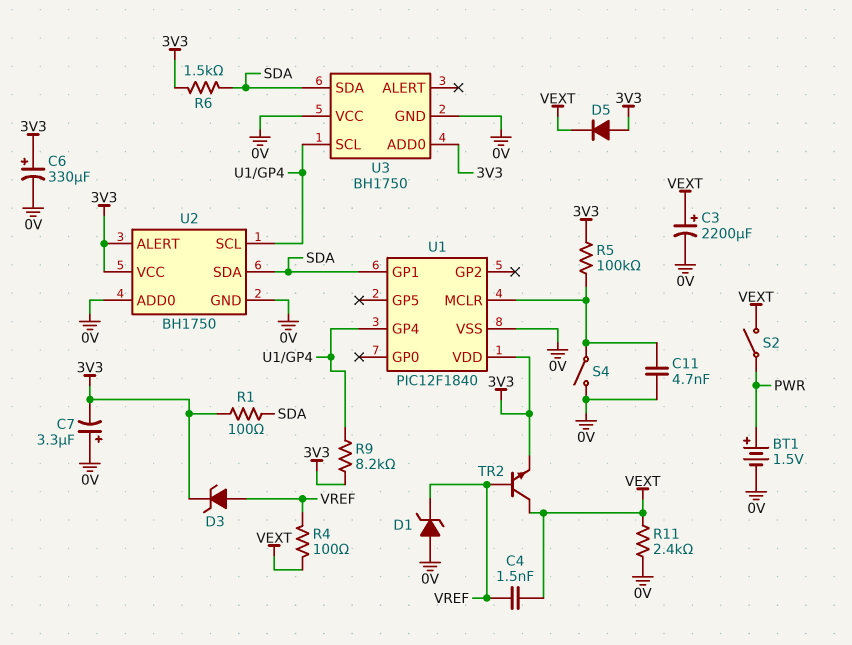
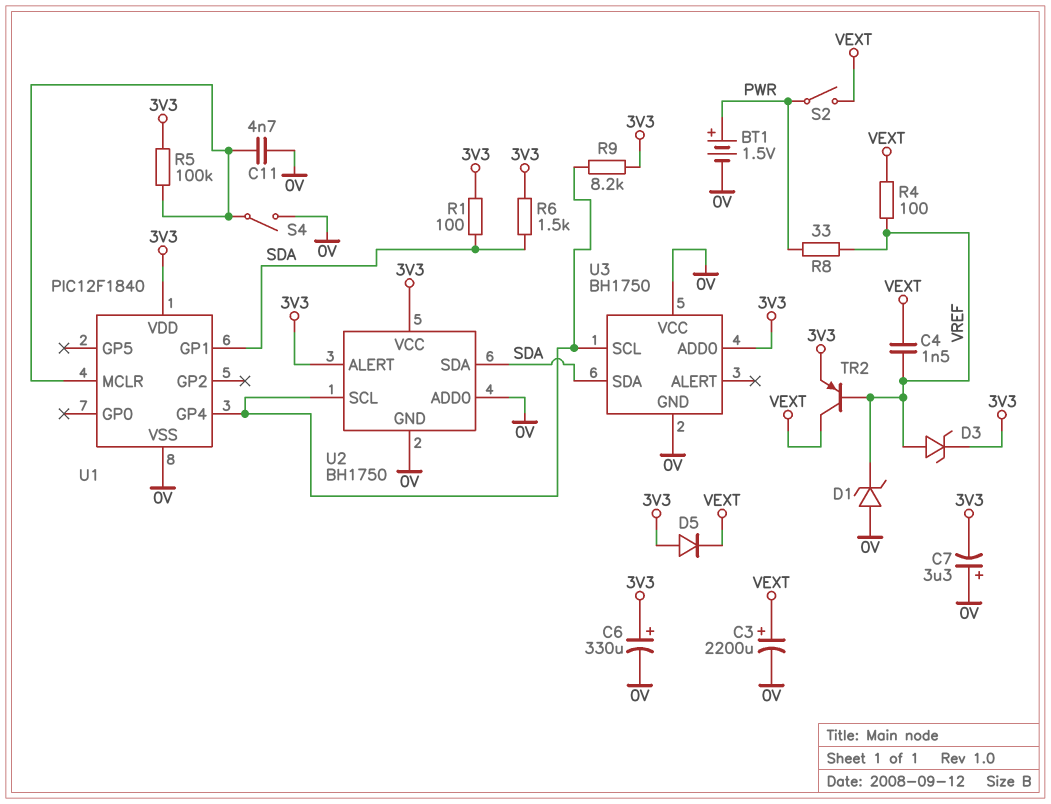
R8: none -> 33 (PWR, VREF)
R11: 2.4k (0V, VEXT) -> none
TR2: NPN (B VREF, C VEXT, E 3V3) -> PNP (B VREF, C VEXT, E 3V3)

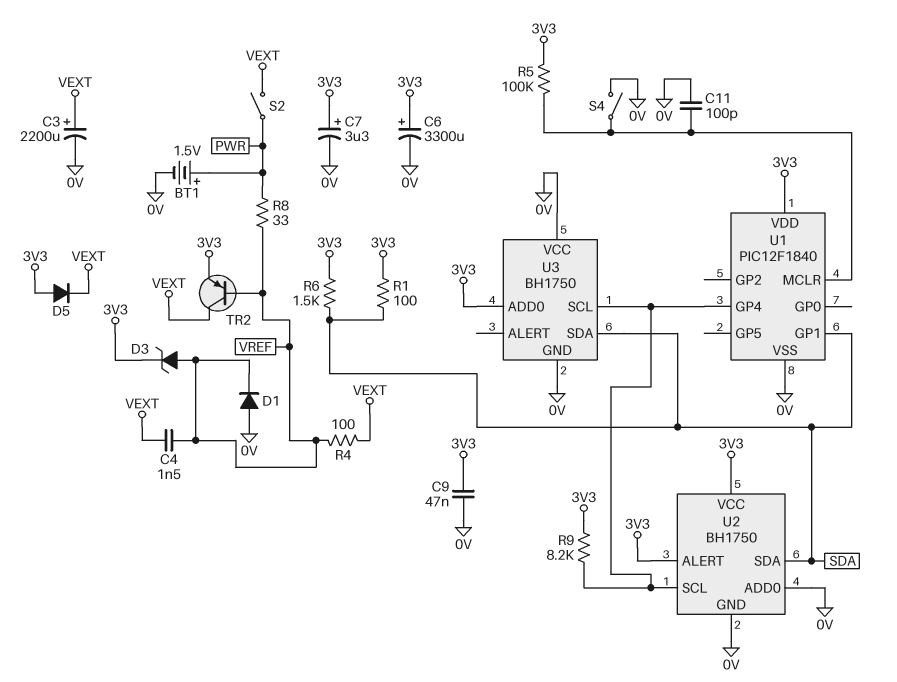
C6: 330uF (plus 3V3, minus 0V) -> 3300uF (plus 3V3, minus 0V)
C7: 3.3uF (plus 0V, minus 3V3) -> 3.3uF (plus 3V3, minus 0V)
C9: none -> 47nF (0V, 3V3)
C11: 4.7nF (0V, U1/MCLR) -> 100pF (0V, U1/MCLR)
D1: zener (A 0V, K VREF) -> diode (A 0V, K VREF)

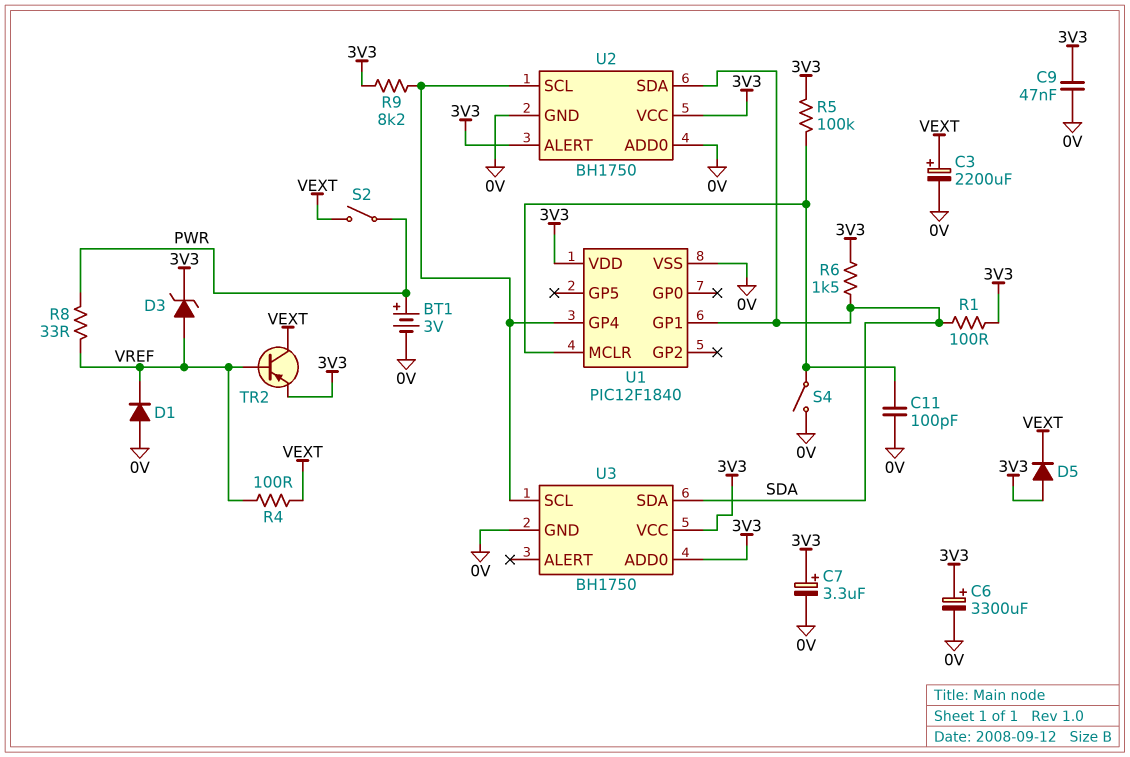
BT1: 1.5V (plus PWR, minus 0V) -> 3V (plus PWR, minus 0V)
C4: 1.5nF (VEXT, VREF) -> none
U3 pin VCC: 0V -> 3V3

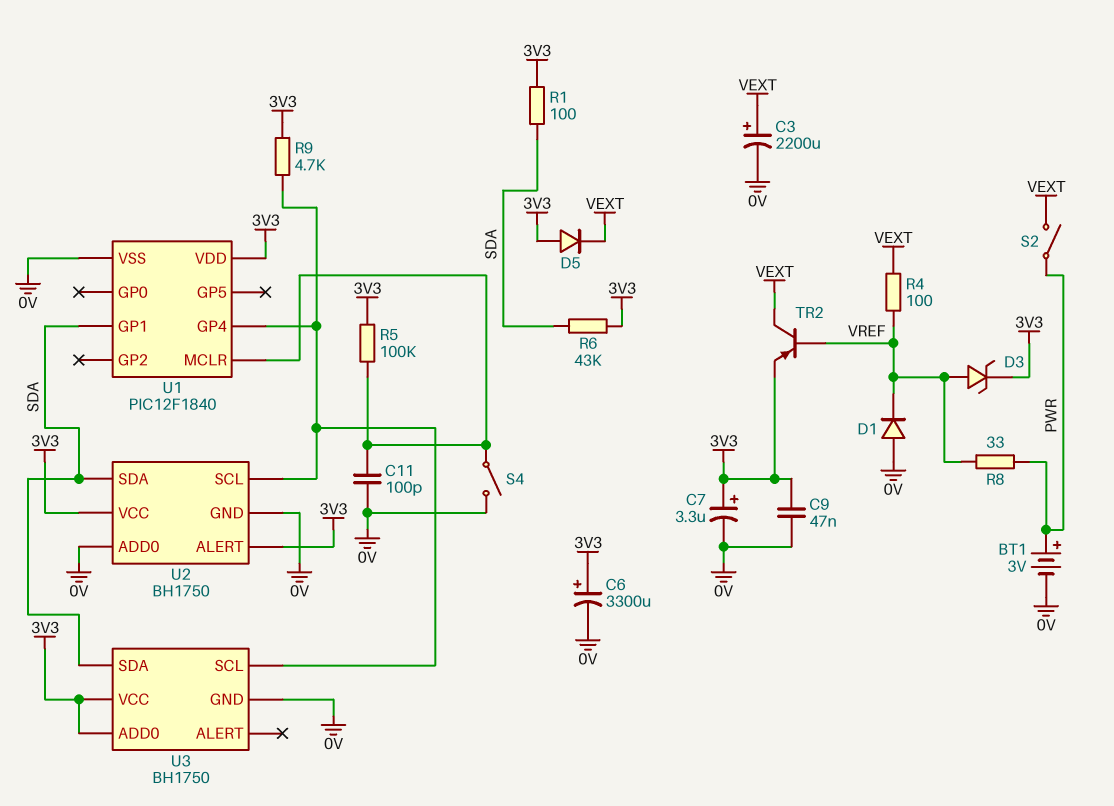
R6: 1.5k (3V3, SDA) -> 43k (3V3, SDA)
R9: 8.2k (3V3, U1/GP4) -> 4.7k (3V3, U1/GP4)

